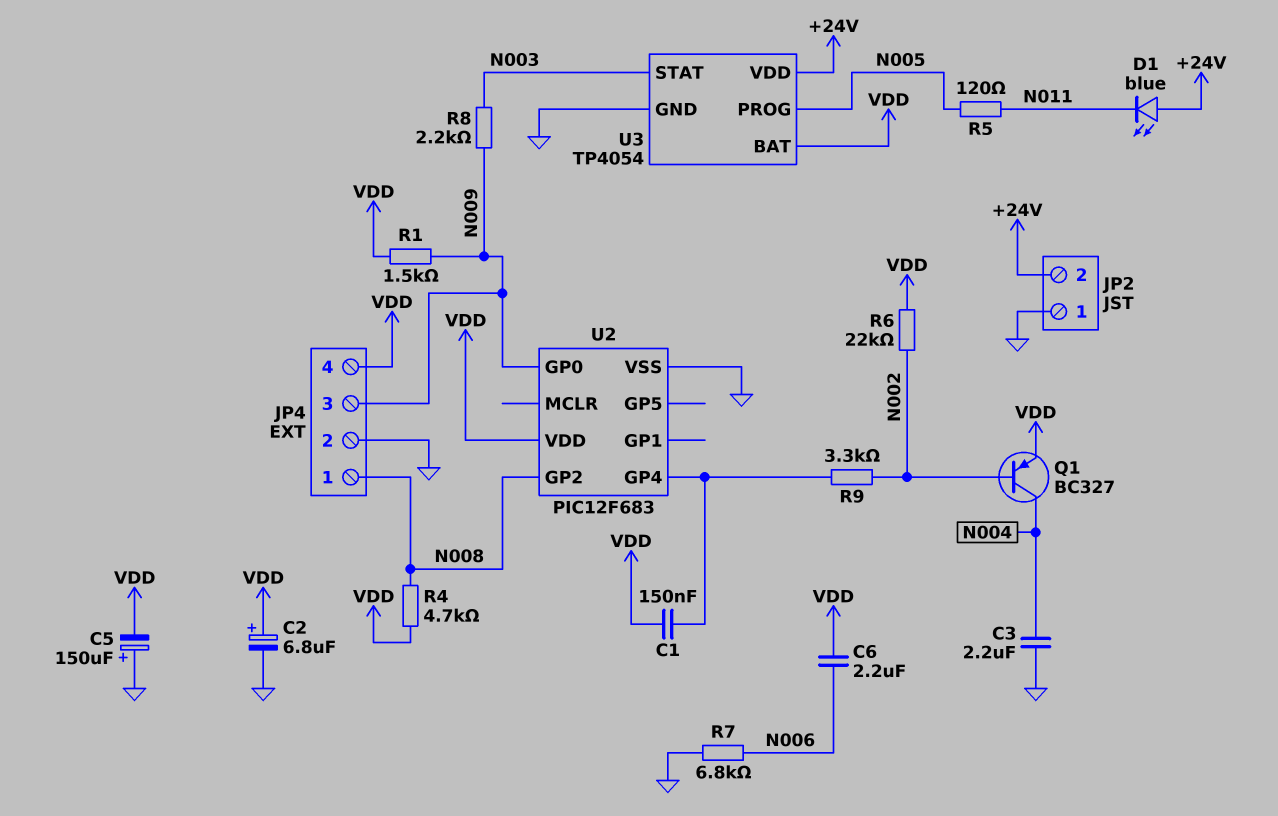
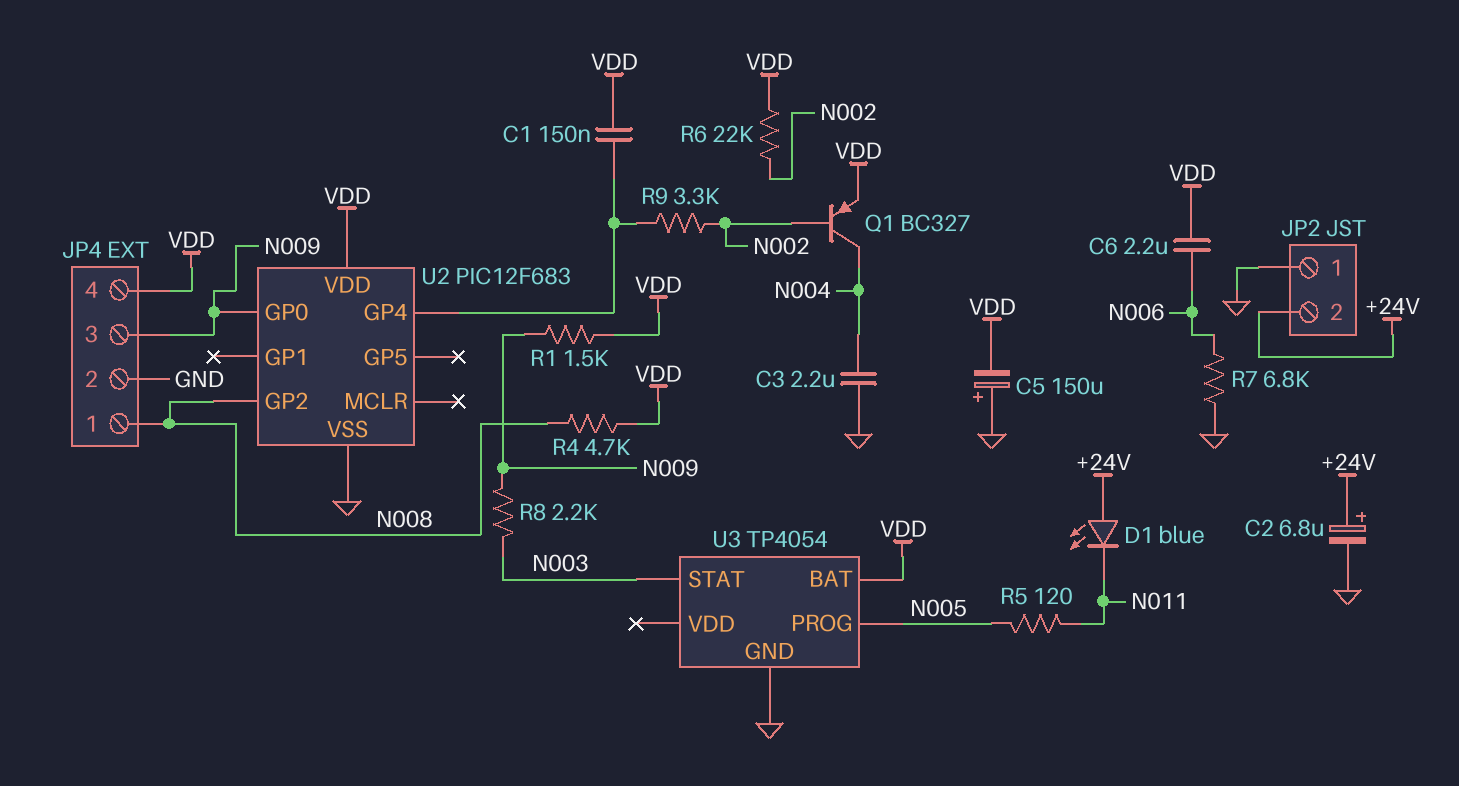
C2: 6.8uF (plus VDD, minus GND) -> 6.8uF (plus +24V, minus GND)
U3 pin VDD: +24V -> none

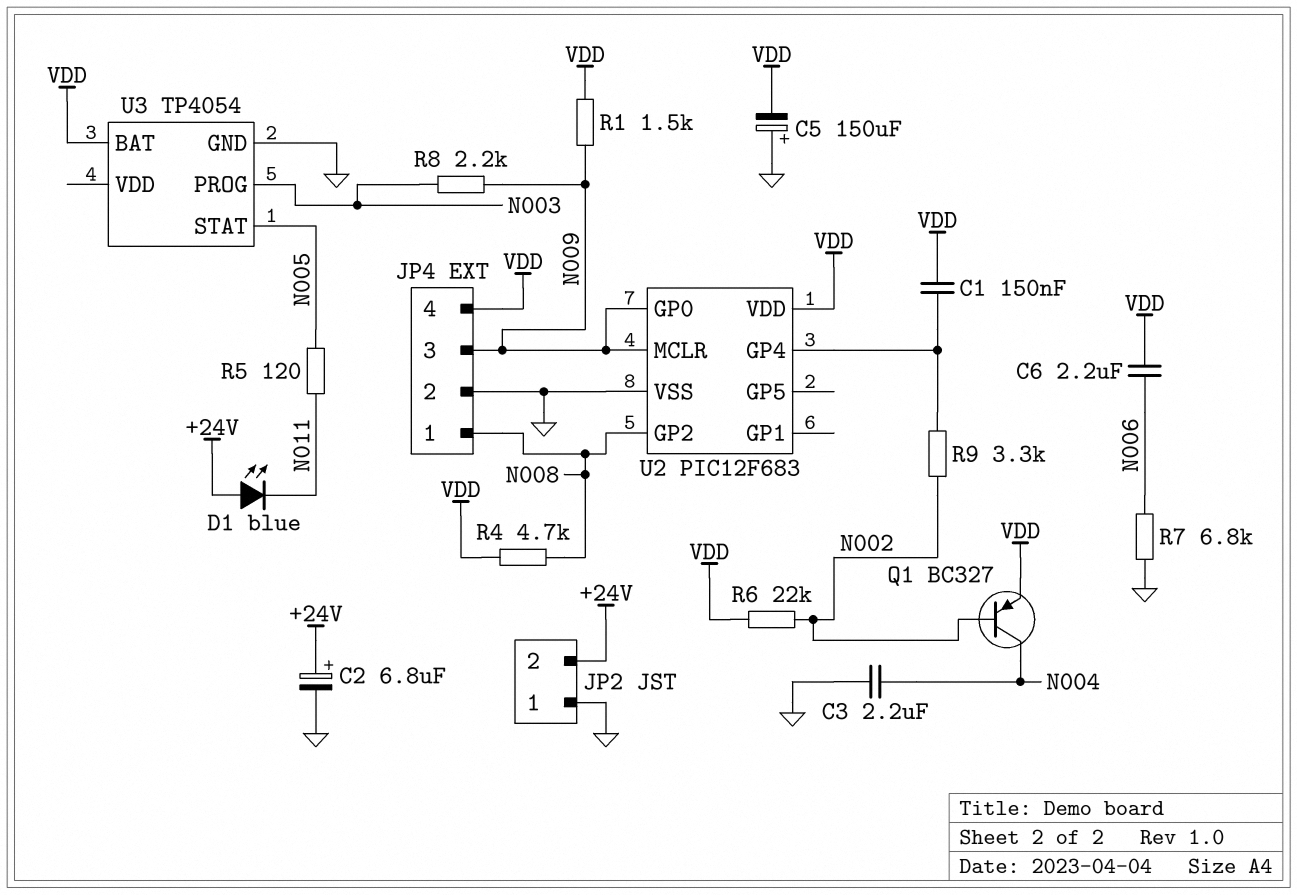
U2 pin MCLR: none -> N009
U3 pin PROG: N005 -> N003
U3 pin STAT: N003 -> N005

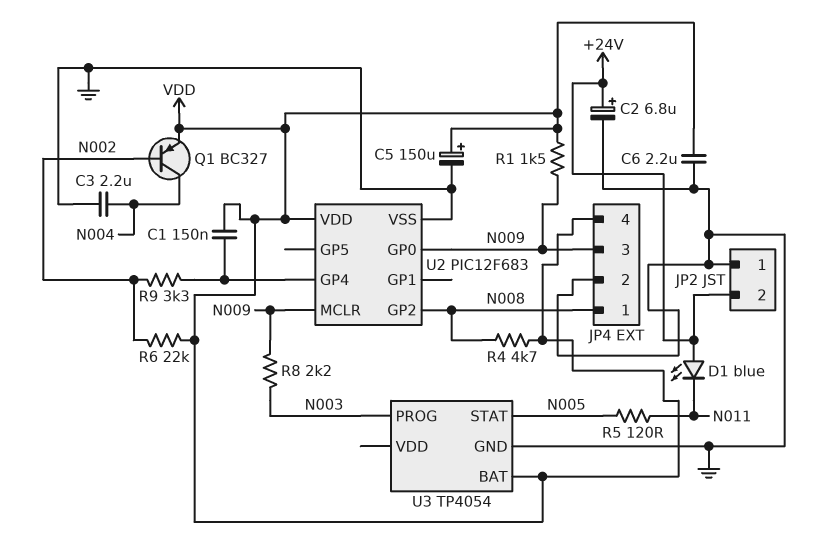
C5: 150uF (plus GND, minus VDD) -> 150uF (plus VDD, minus GND)
C6: 2.2uF (N006, VDD) -> 2.2uF (GND, VDD)
R7: 6.8k (GND, N006) -> none

